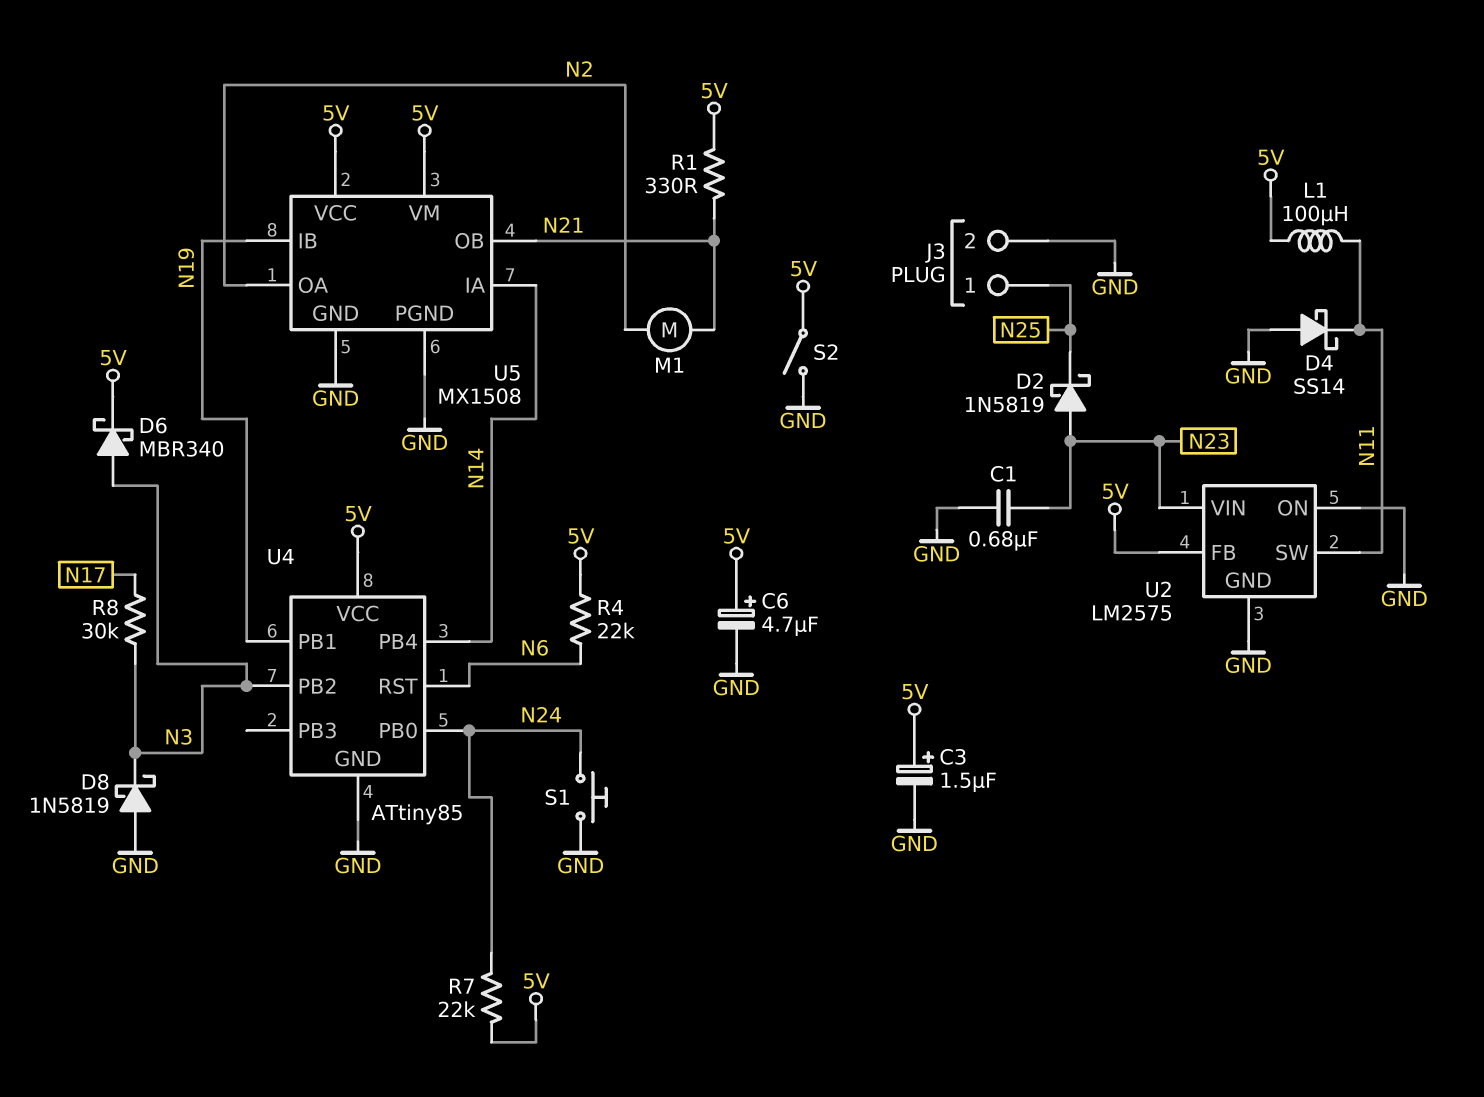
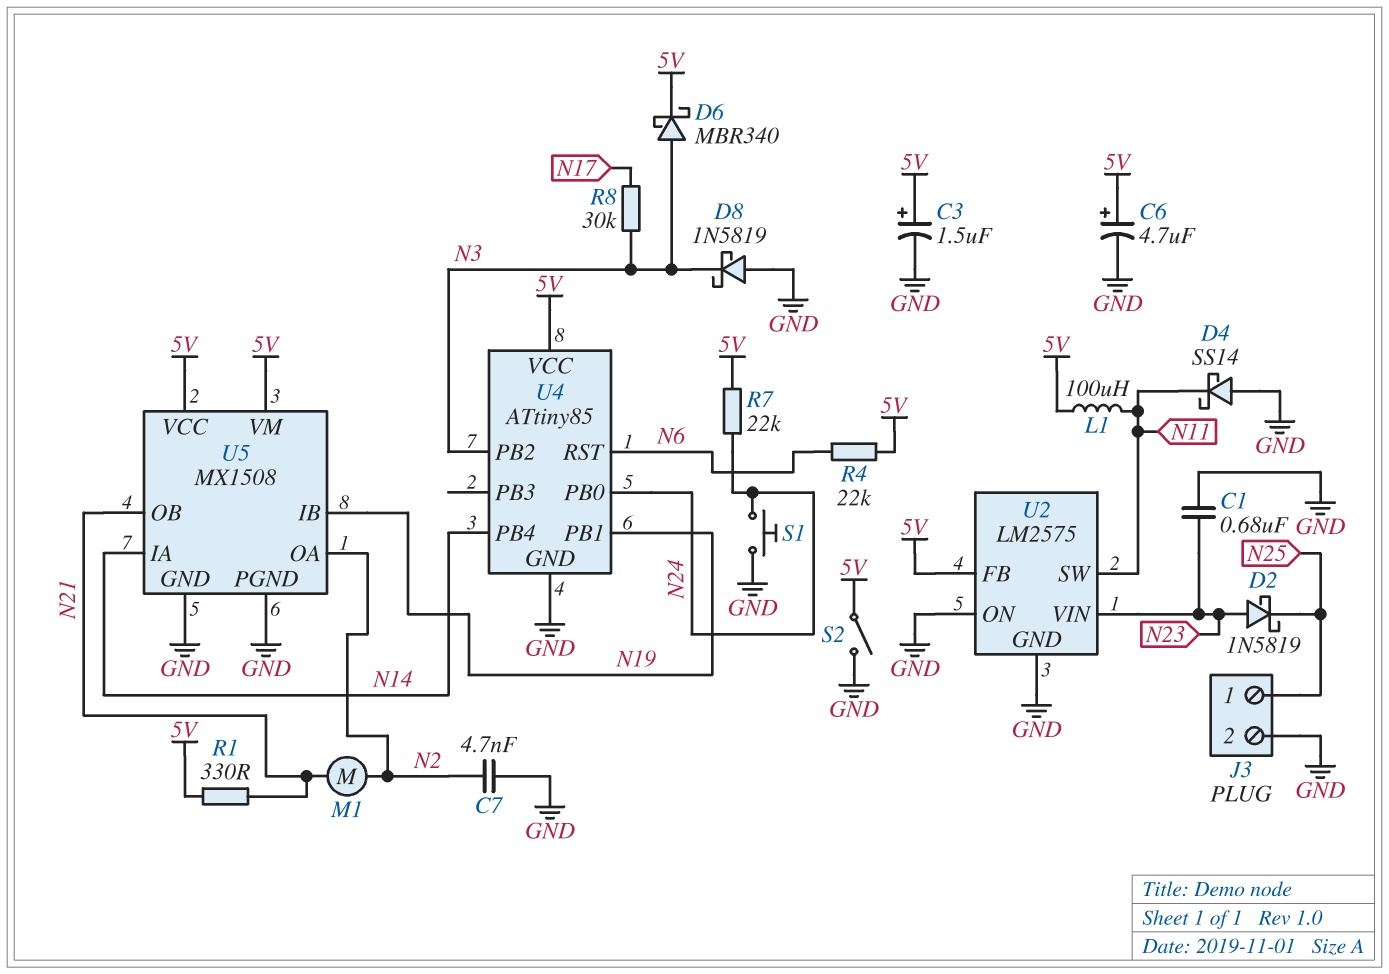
C7: none -> 4.7nF (GND, N2)

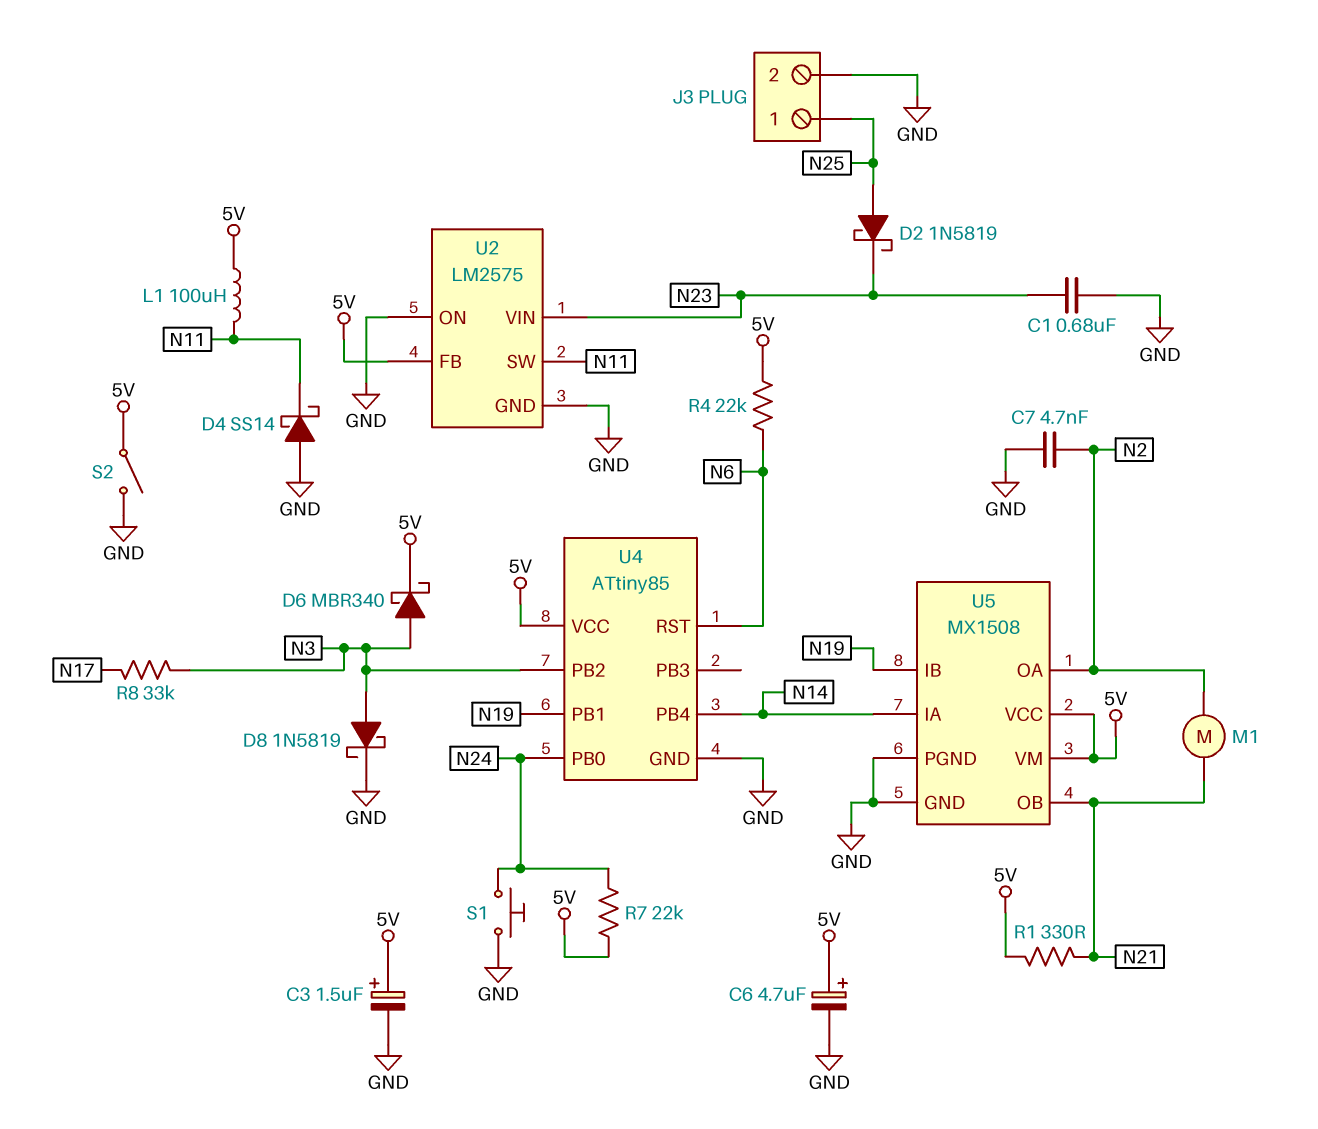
D2: schottky 1N5819 (A N23, K N25) -> schottky 1N5819 (A N25, K N23)
D8: schottky 1N5819 (A GND, K N3) -> schottky 1N5819 (A N3, K GND)
R8: 30k (N3, N17) -> 33k (N3, N17)

